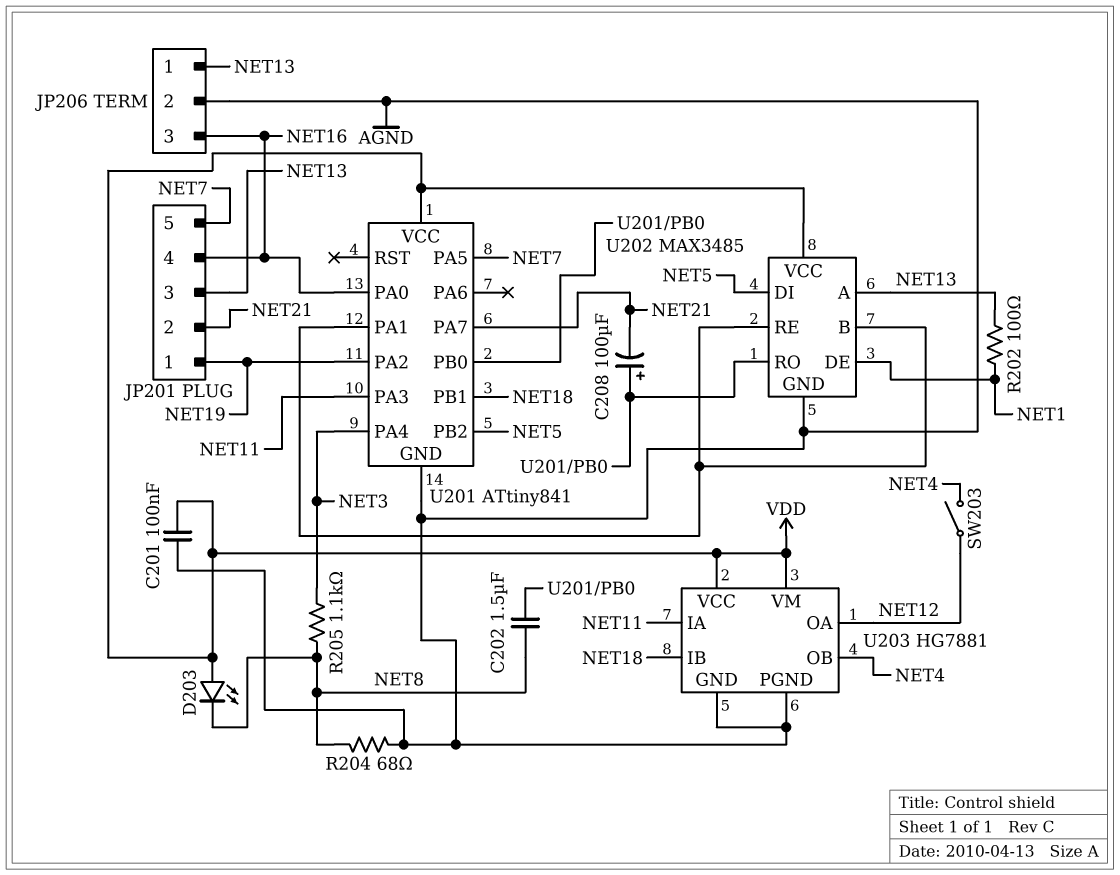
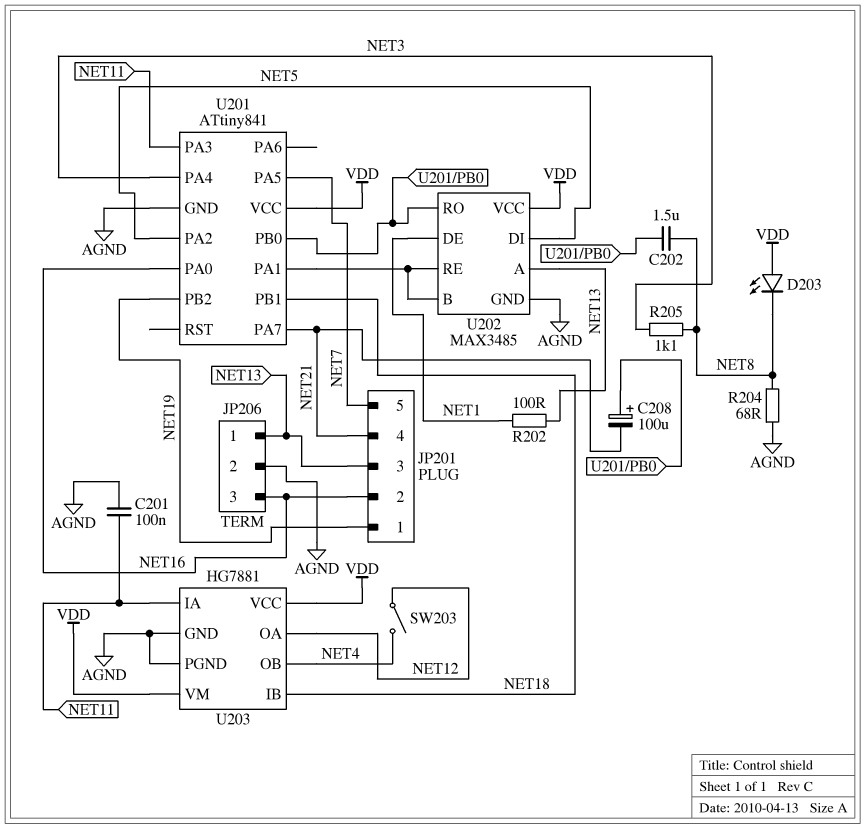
C201: 100nF (AGND, VDD) -> 100nF (AGND, NET11)
JP201 pin 2: NET21 -> NET16
JP201 pin 4: NET16 -> NET21
U201 pin PA2: NET19 -> NET5
U201 pin PB2: NET5 -> NET19

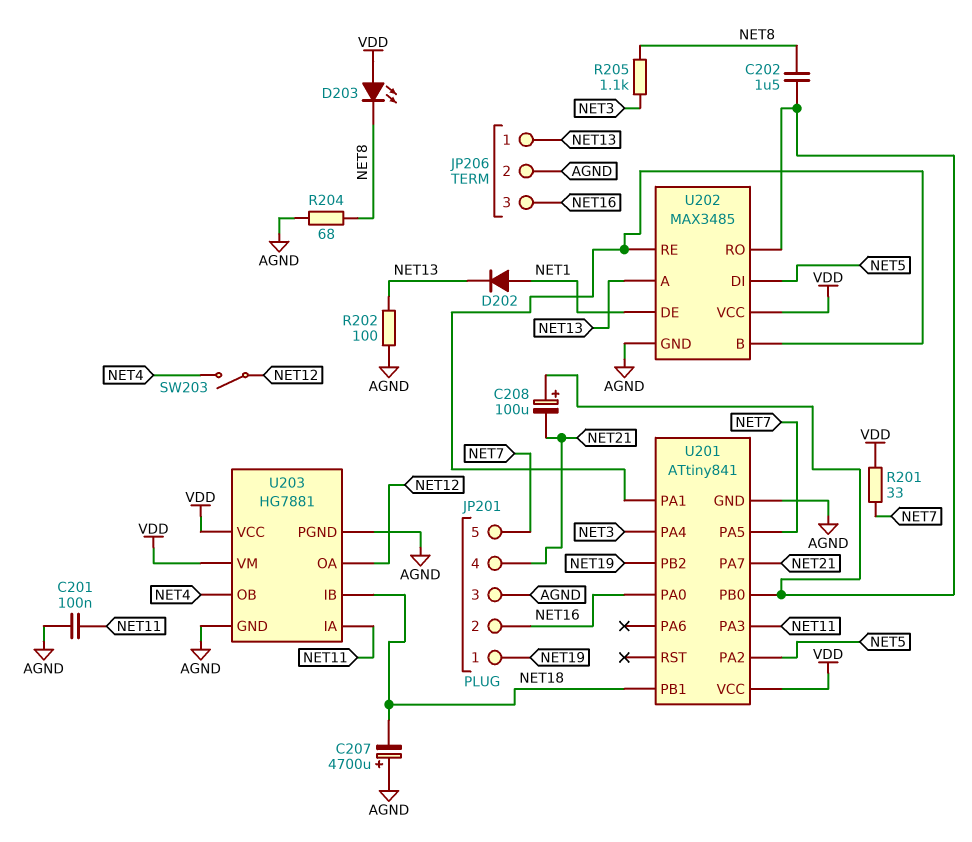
C207: none -> 4700uF (plus AGND, minus NET18)
D202: none -> diode (A NET1, K NET13)
JP201 pin 3: NET13 -> AGND
R201: none -> 33 (NET7, VDD)
R202: 100 (NET1, NET13) -> 100 (AGND, NET13)

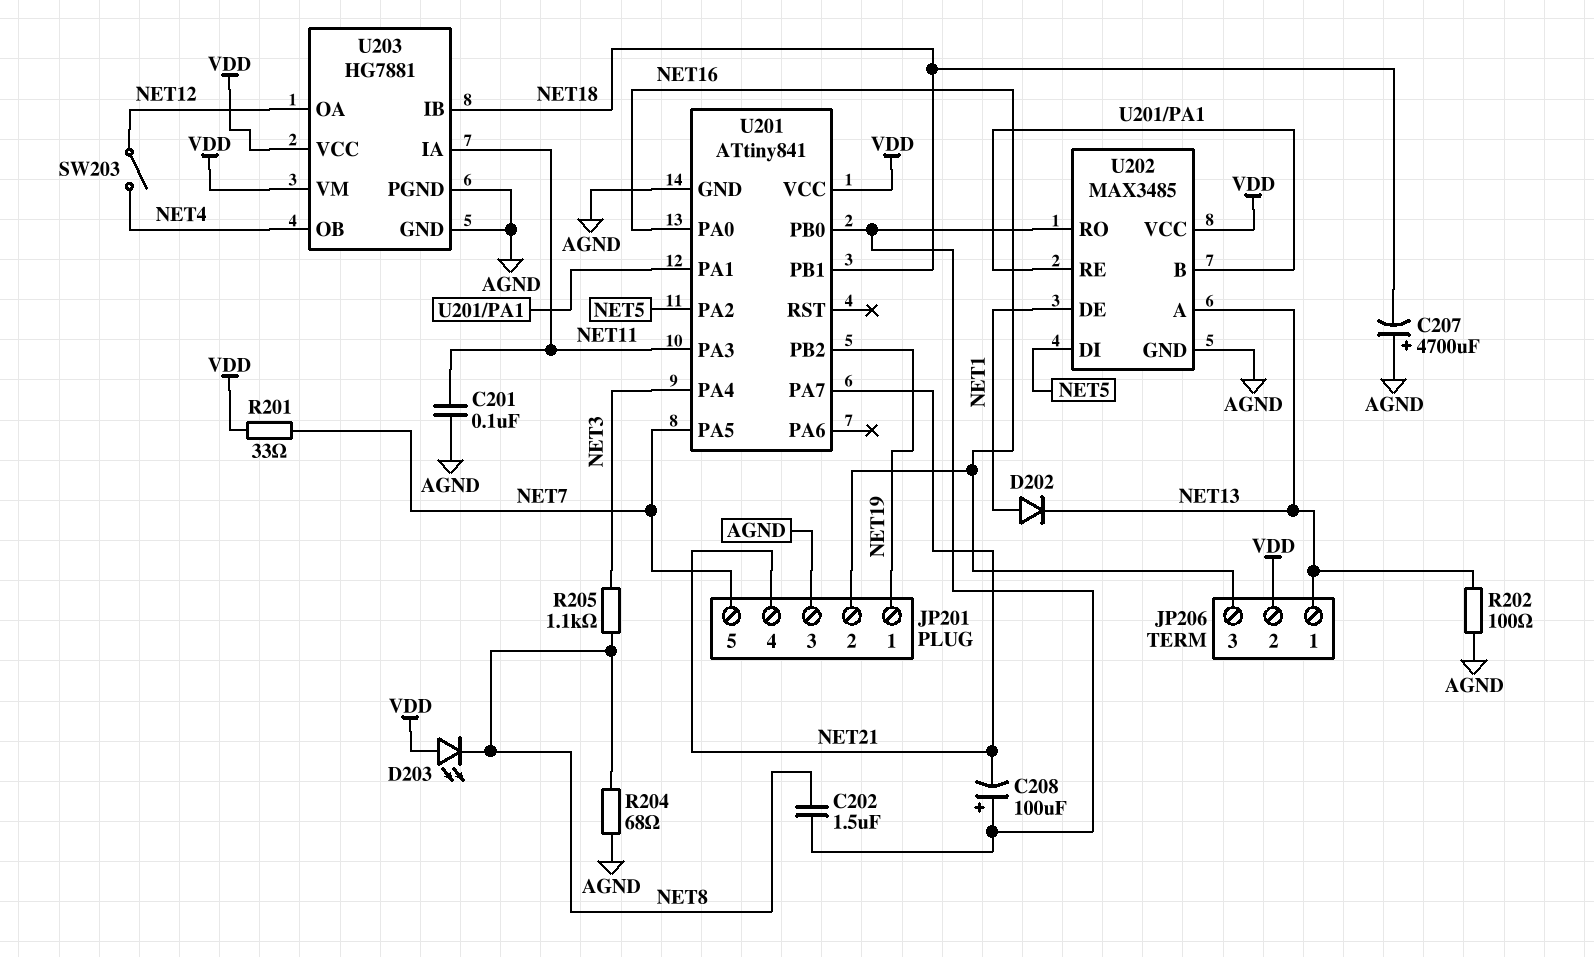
JP206 pin 2: AGND -> VDD

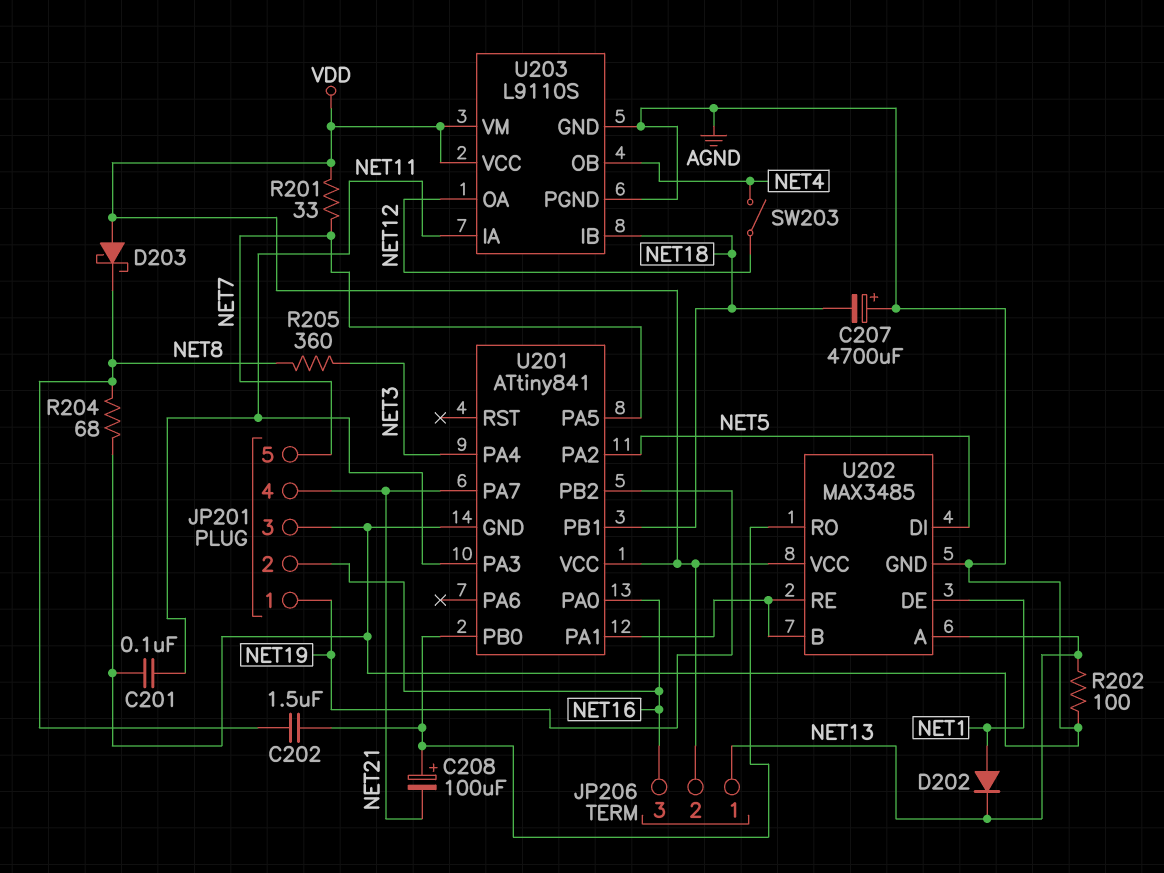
D203: LED (A VDD, K NET8) -> schottky (A VDD, K NET8)
R205: 1.1k (NET3, NET8) -> 360 (NET3, NET8)
U203: HG7881 -> L9110S

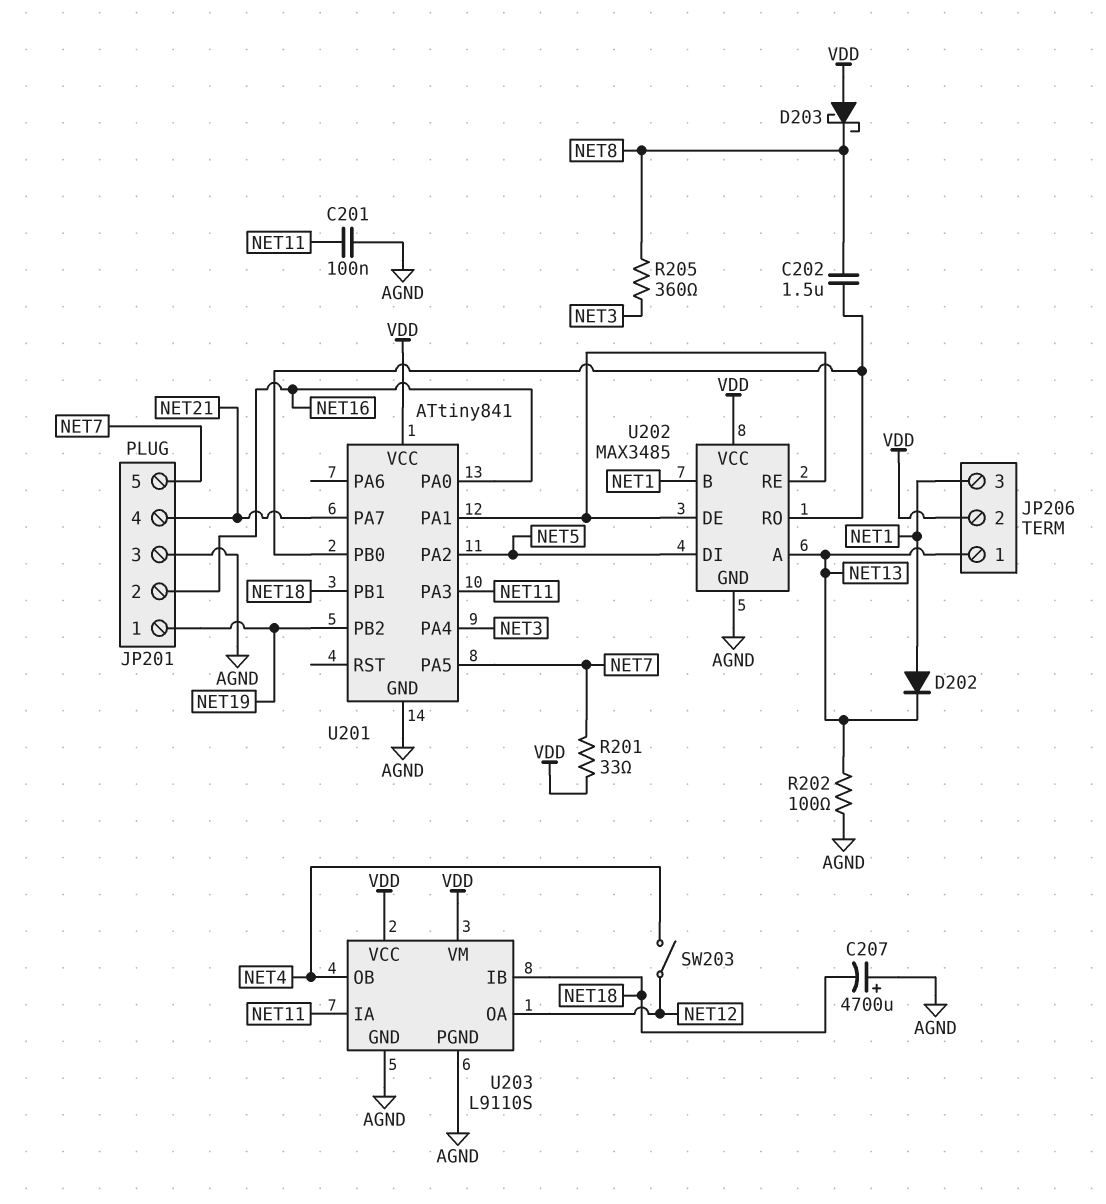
C208: 100uF (plus U201/PB0, minus NET21) -> none
JP206 pin 3: NET16 -> NET1
R204: 68 (AGND, NET8) -> none
U202 pin B: U201/PA1 -> NET1
U202 pin DE: NET1 -> U201/PA1

